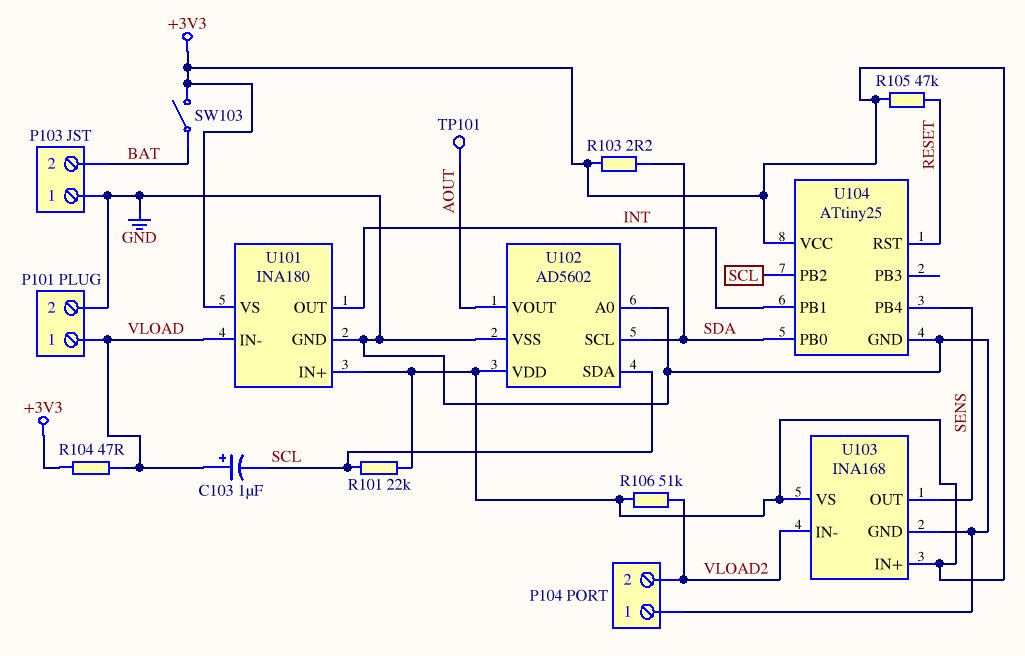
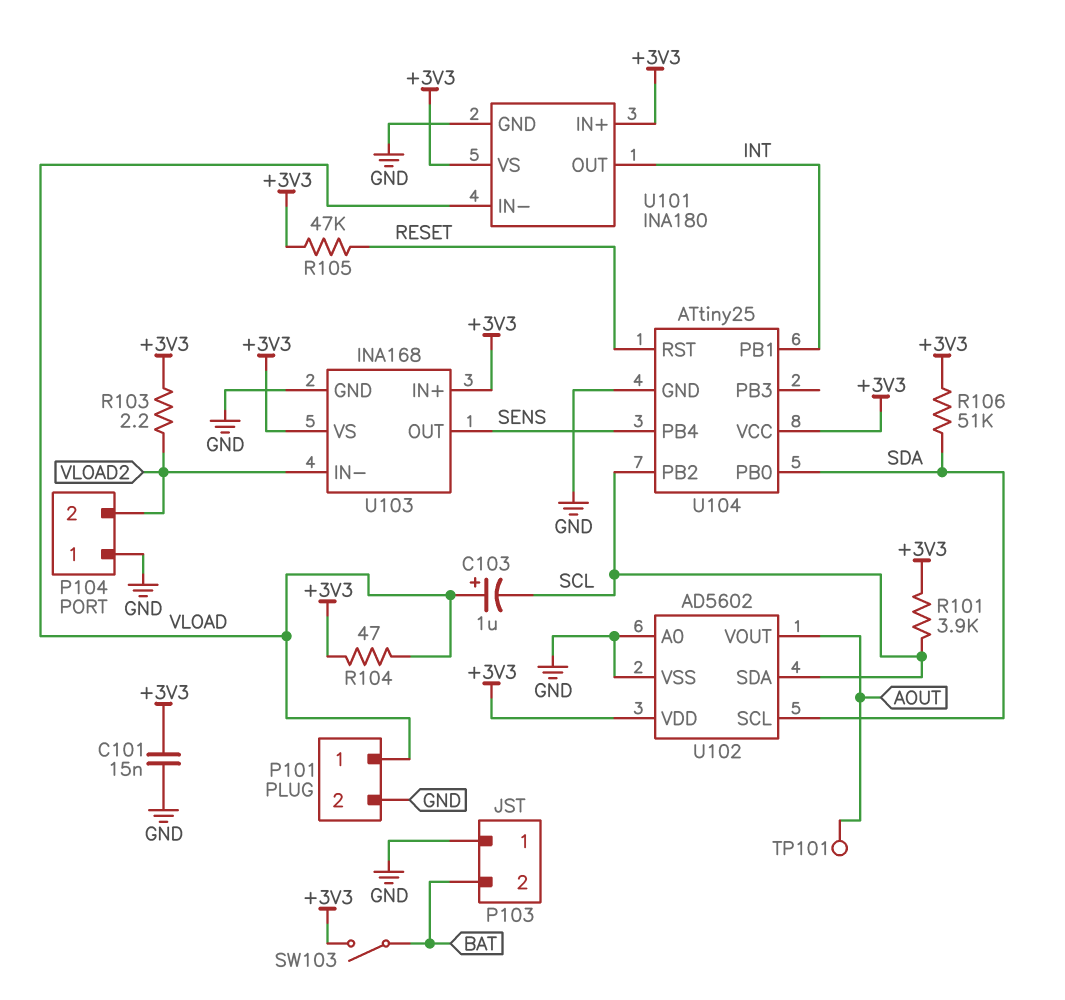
C101: none -> 15nF (+3V3, GND)
R101: 22k (+3V3, SCL) -> 3.9k (+3V3, SCL)
R103: 2.2 (+3V3, SDA) -> 2.2 (+3V3, VLOAD2)
R106: 51k (+3V3, VLOAD2) -> 51k (+3V3, SDA)

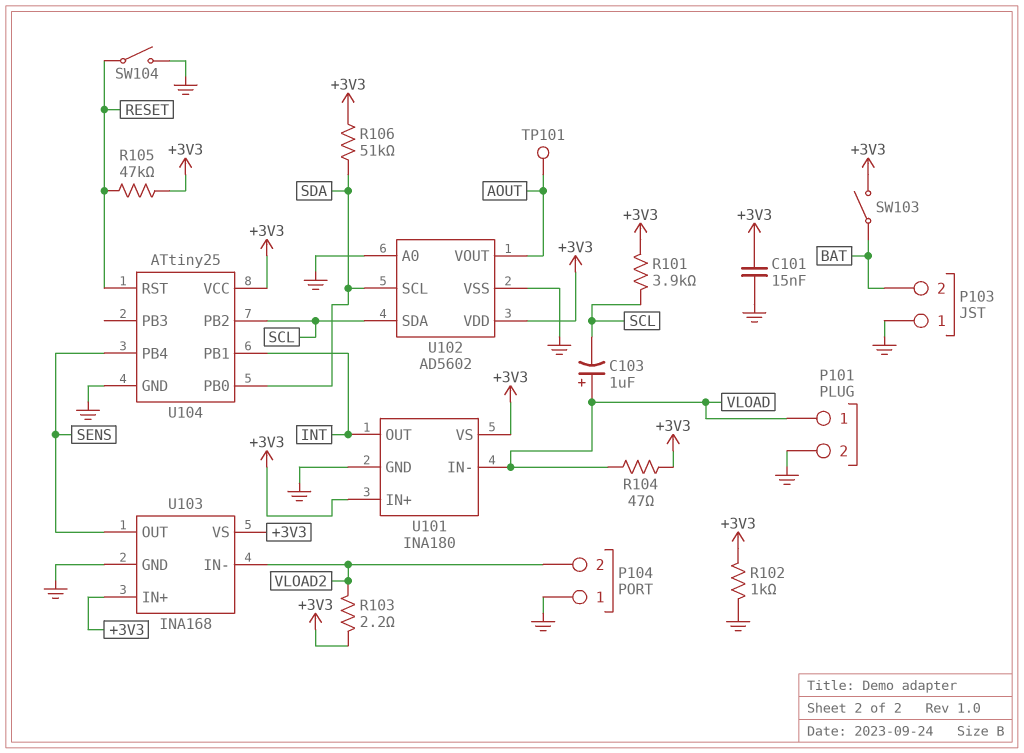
R102: none -> 1k (+3V3, GND)
SW104: none -> switch (GND, RESET)

